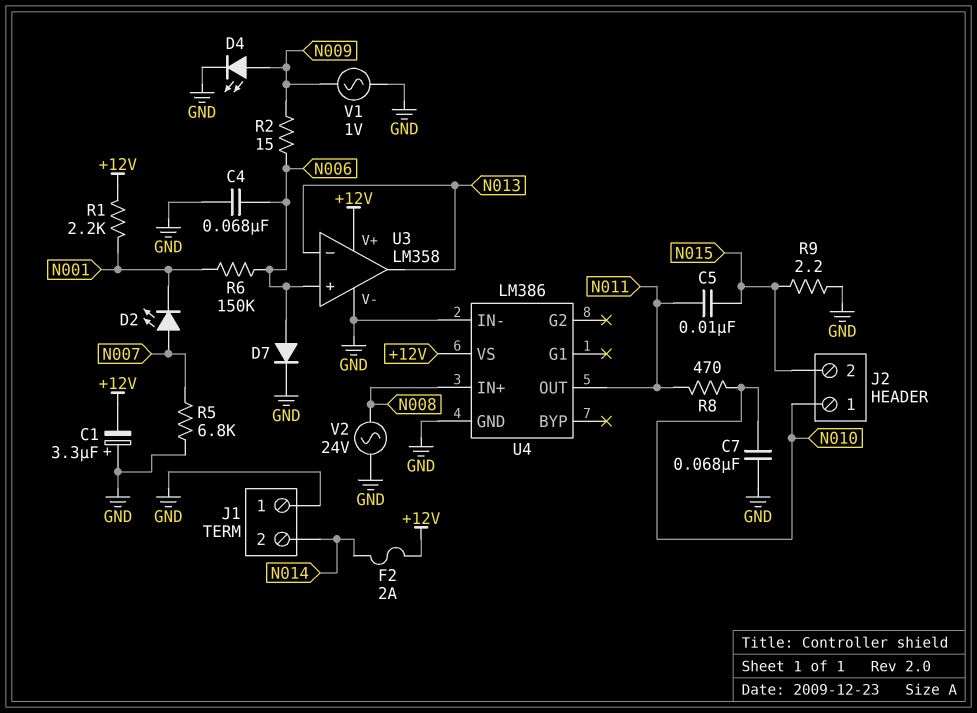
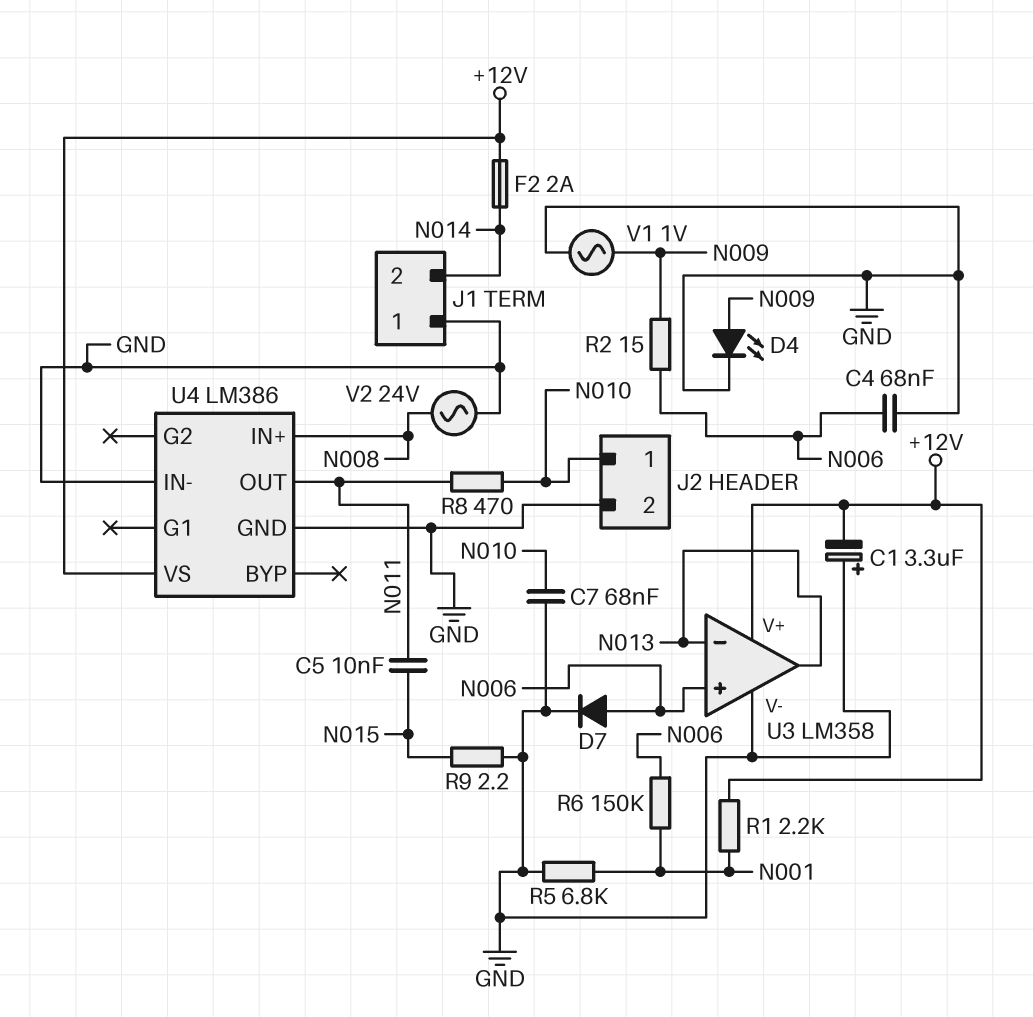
D2: LED (A N007, K N001) -> none
J2 pin 2: N015 -> GND
R5: 6.8k (GND, N007) -> 6.8k (GND, N001)

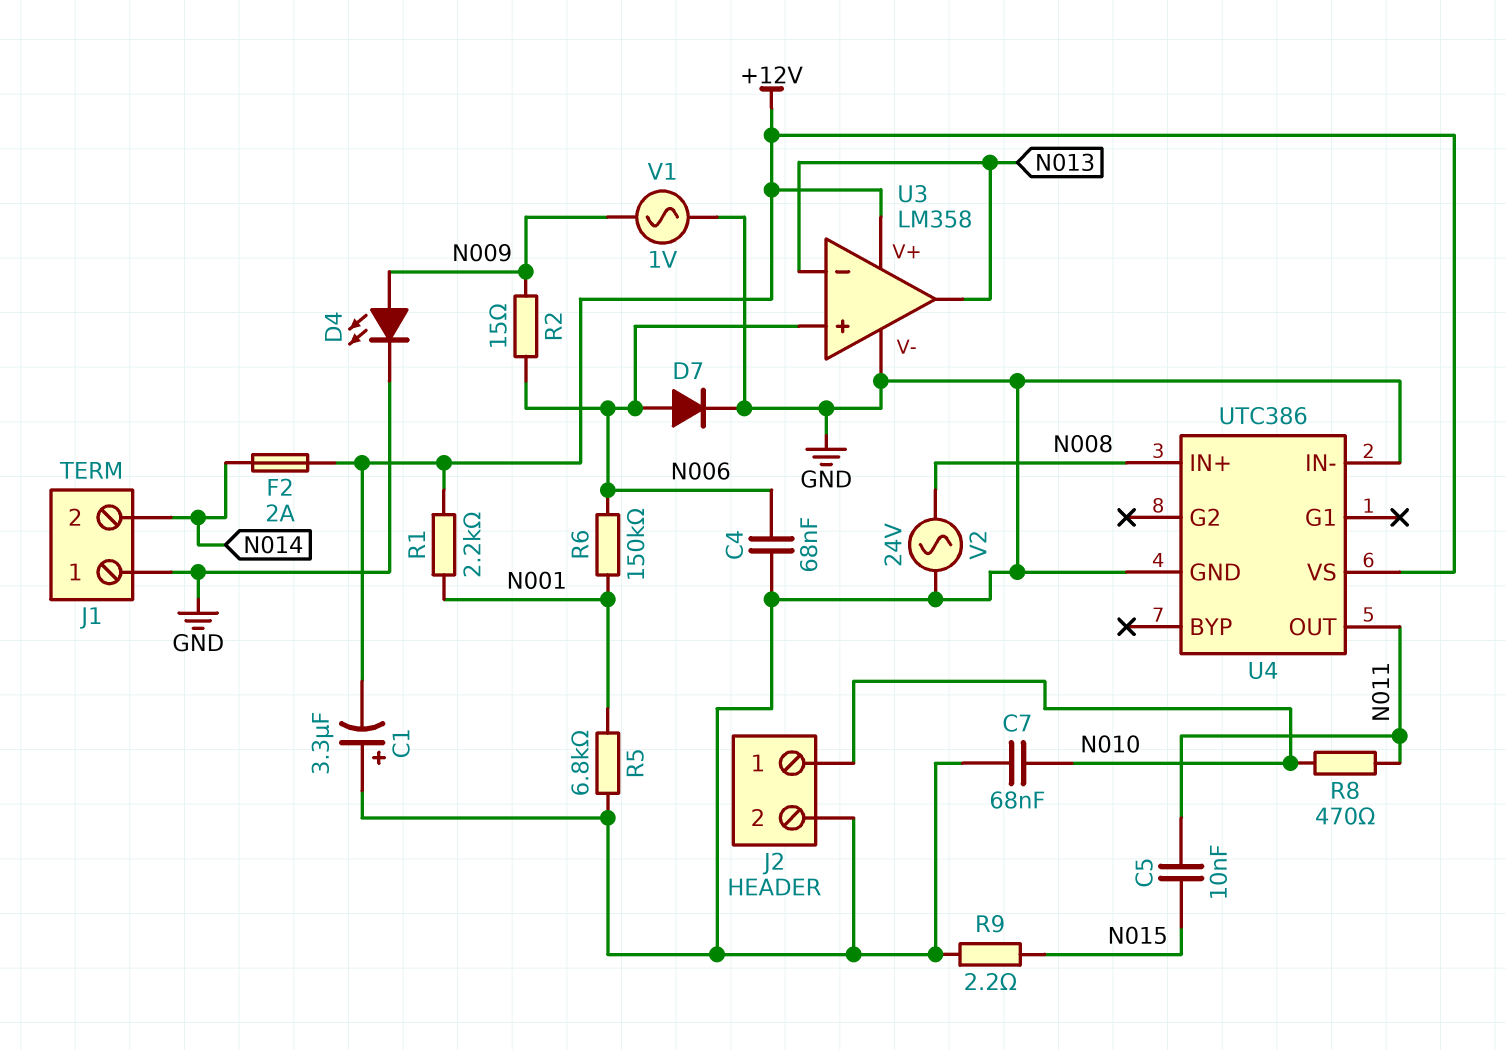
U4: LM386 -> UTC386

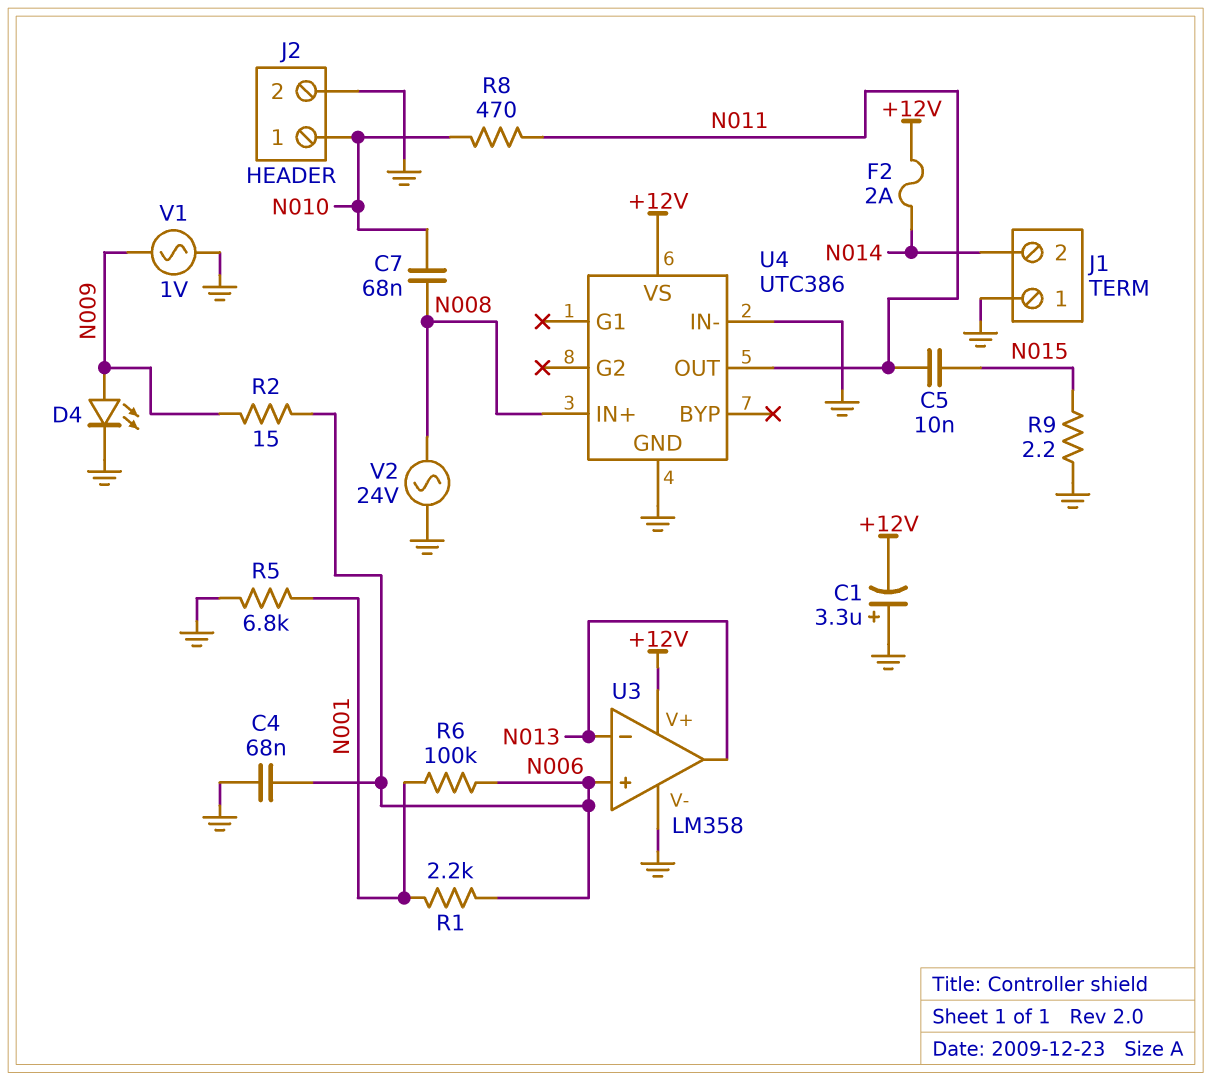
C7: 68nF (GND, N010) -> 68nF (N008, N010)
D7: diode (A N006, K GND) -> none
R1: 2.2k (+12V, N001) -> 2.2k (N001, N006)
R6: 150k (N001, N006) -> 100k (N001, N006)

